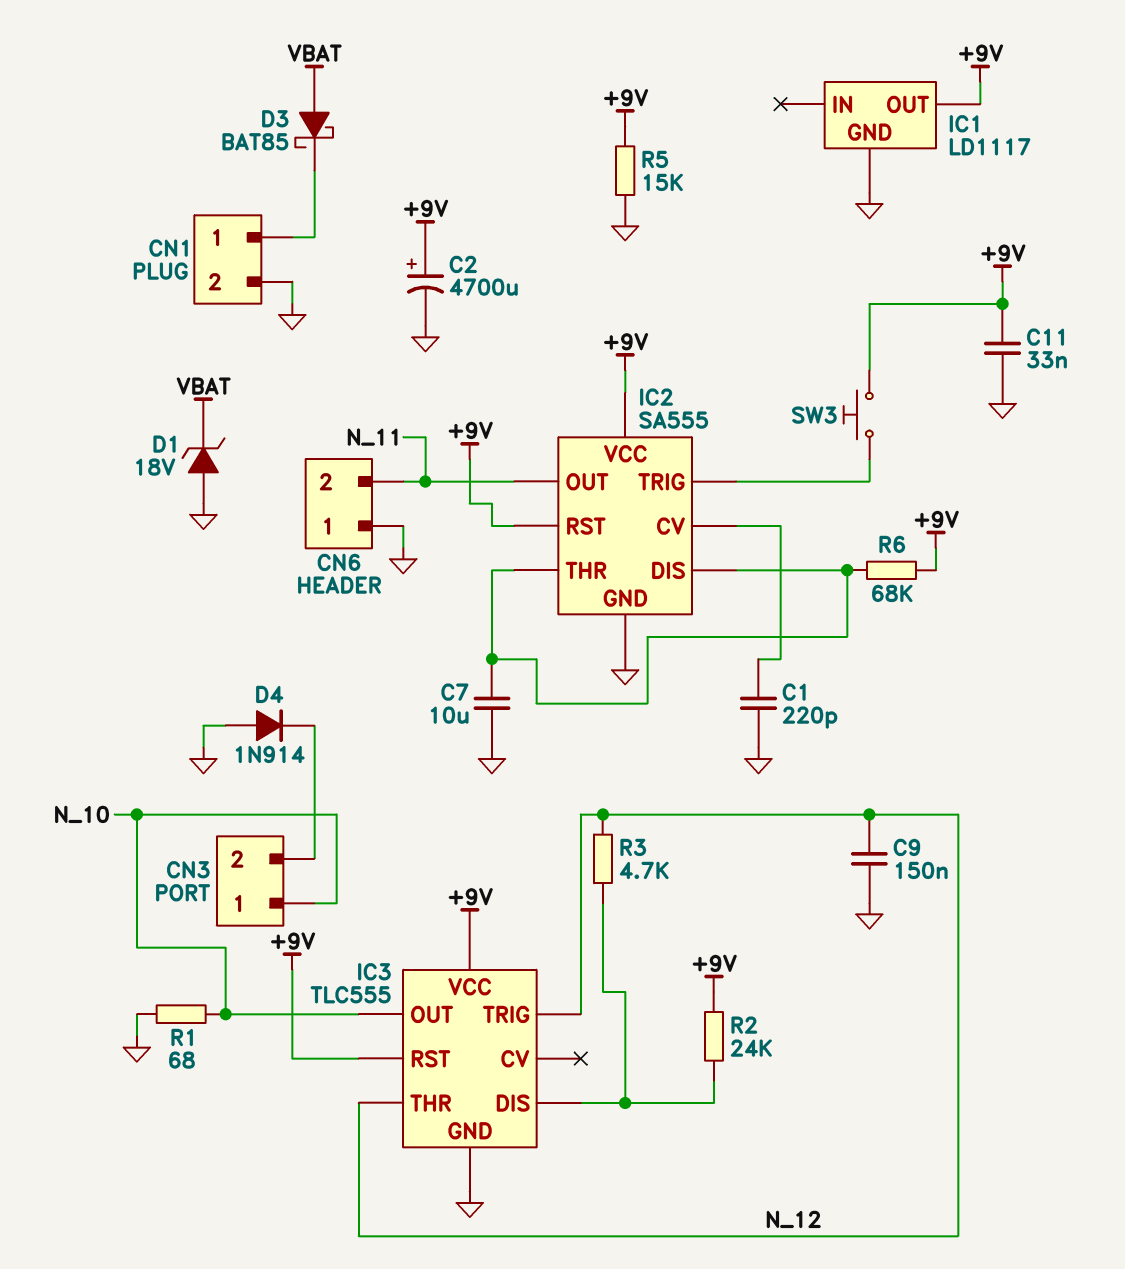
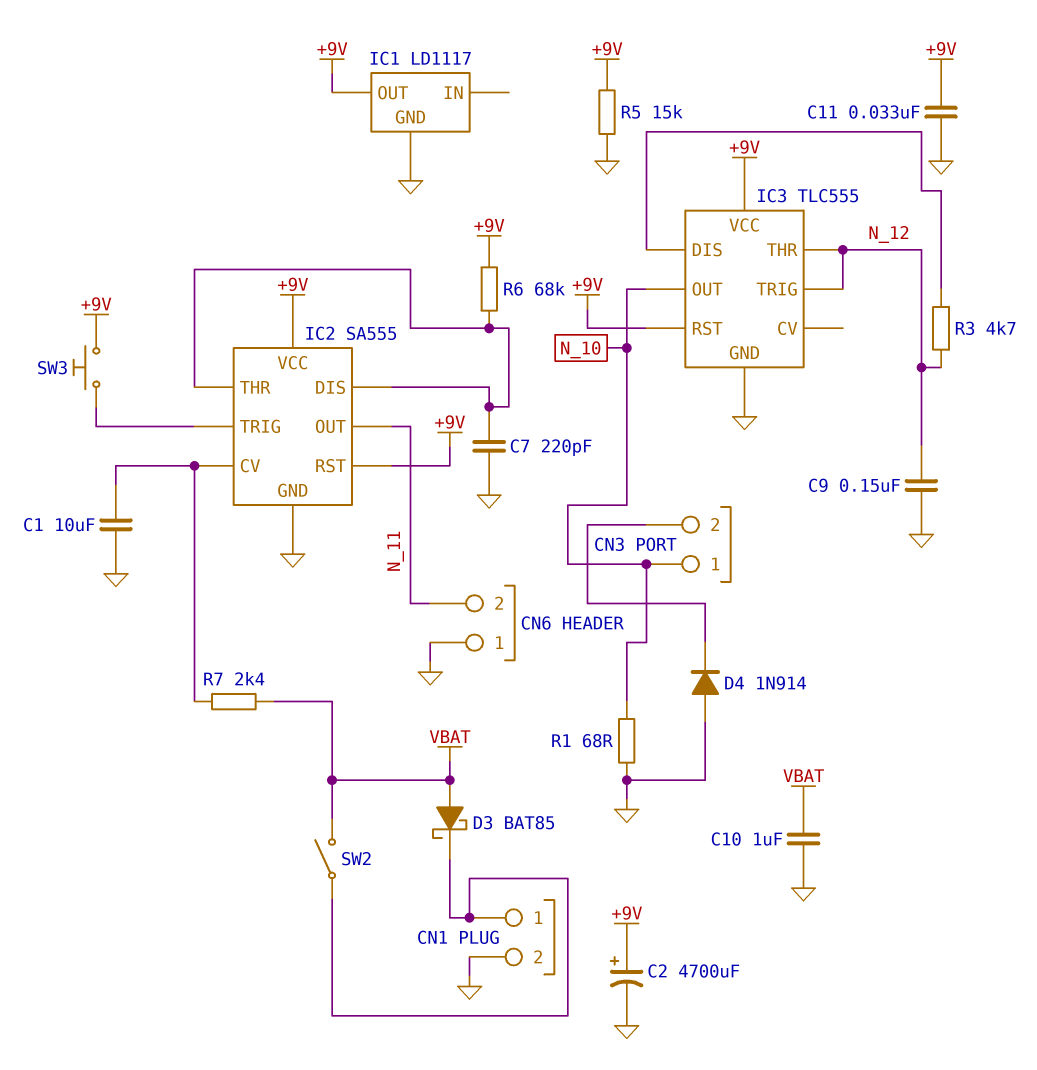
C1: 220pF (GND, IC2/CV) -> 10uF (GND, IC2/CV)
C7: 10uF (GND, IC2/DIS) -> 220pF (GND, IC2/DIS)
C10: none -> 1uF (GND, VBAT)
D1: zener 18V (A GND, K VBAT) -> none
R2: 24k (+9V, IC3/DIS) -> none
R7: none -> 2.4k (IC2/CV, VBAT)
SW2: none -> switch (CN1/1, VBAT)

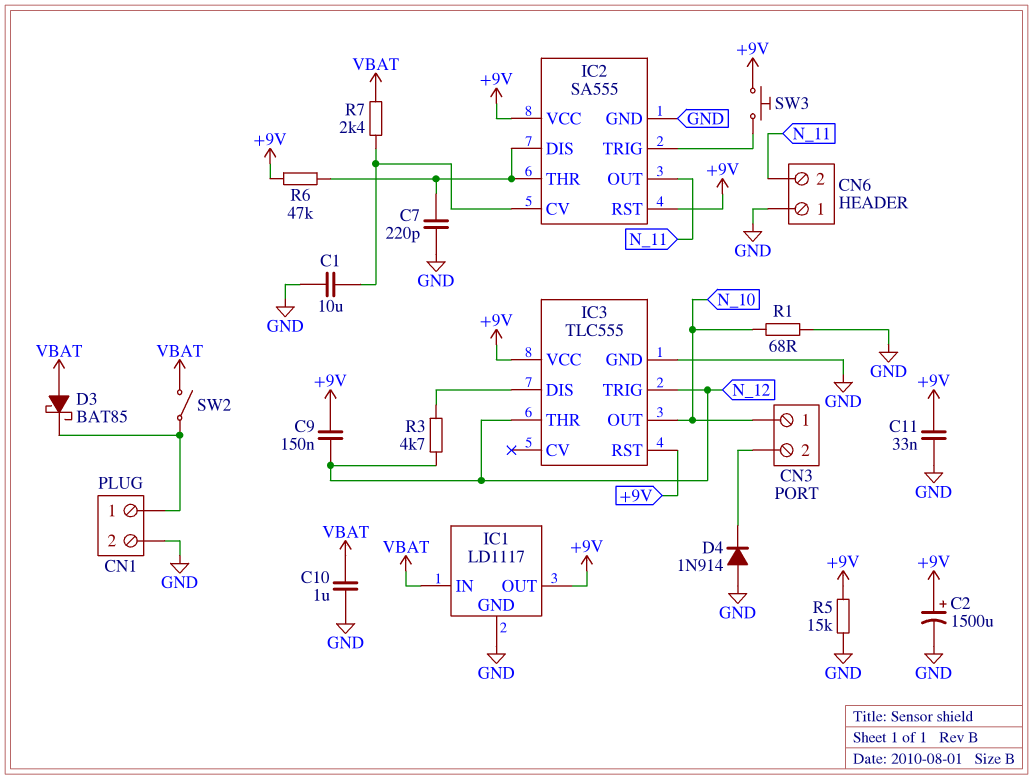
C2: 4700uF (plus +9V, minus GND) -> 1500uF (plus +9V, minus GND)
C9: 150nF (GND, N_12) -> 150nF (+9V, N_12)
IC1 pin IN: none -> VBAT
R6: 68k (+9V, IC2/DIS) -> 47k (+9V, IC2/DIS)

